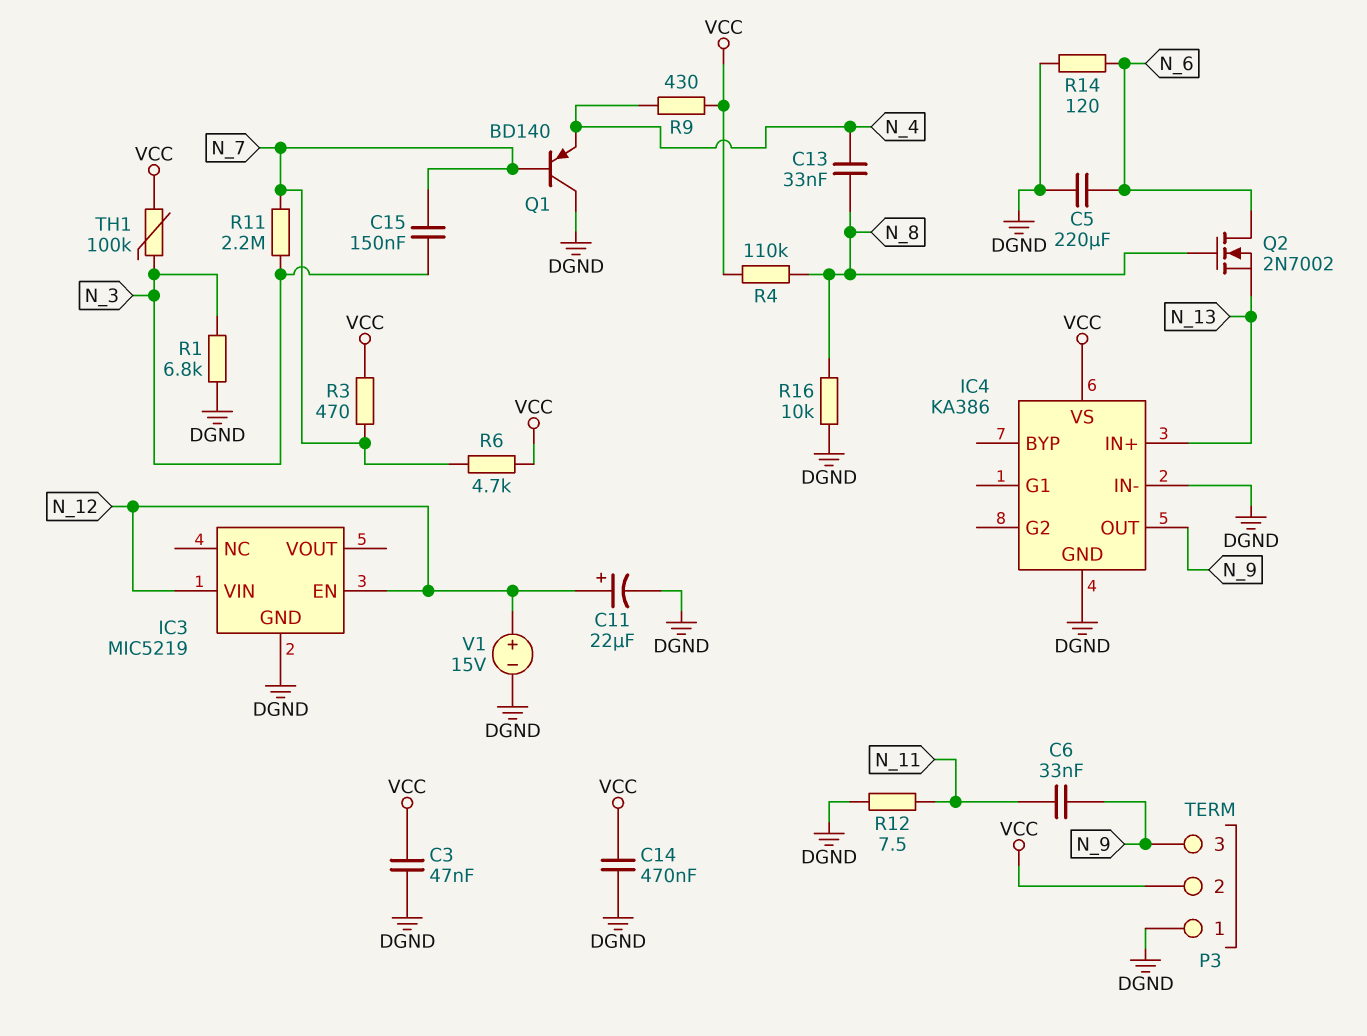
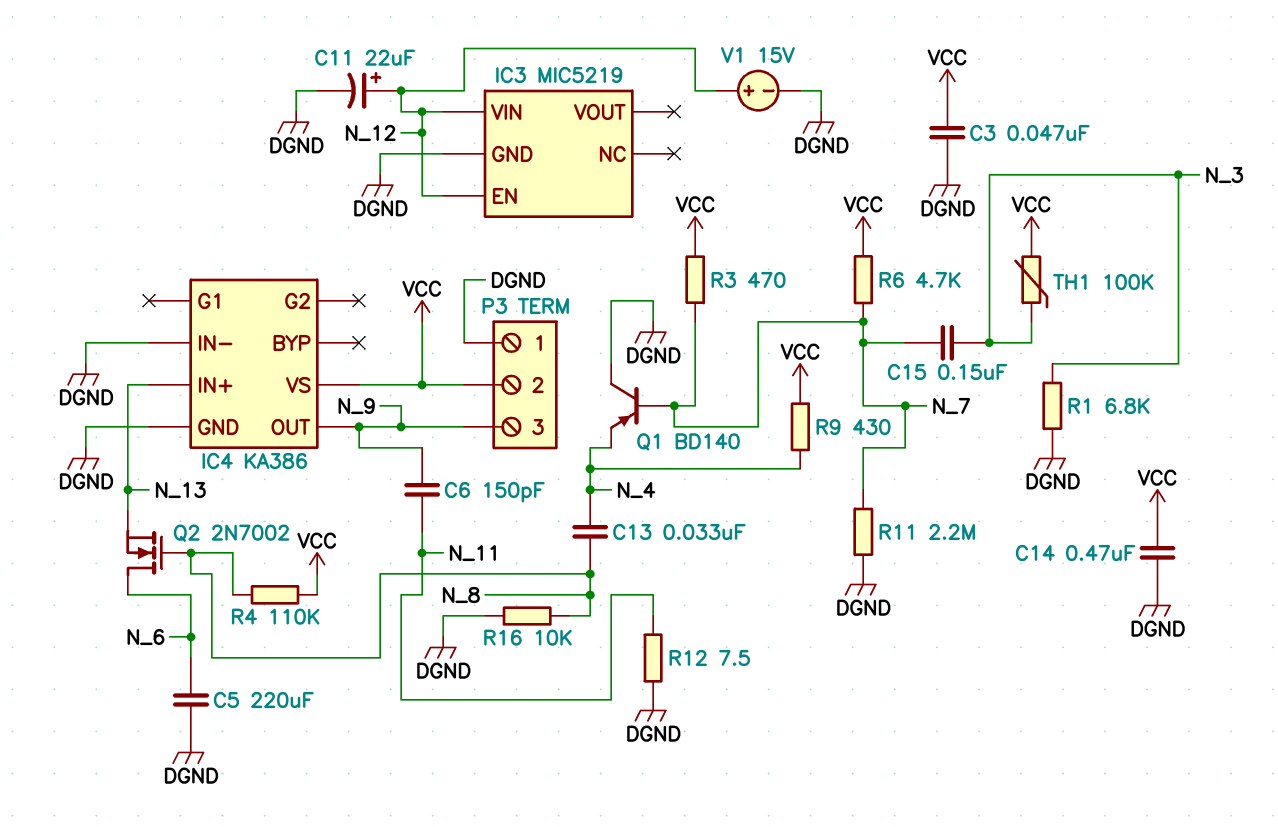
C6: 33nF (N_9, N_11) -> 150pF (N_9, N_11)
R11: 2.2M (N_3, N_7) -> 2.2M (DGND, N_7)
R14: 120 (DGND, N_6) -> none

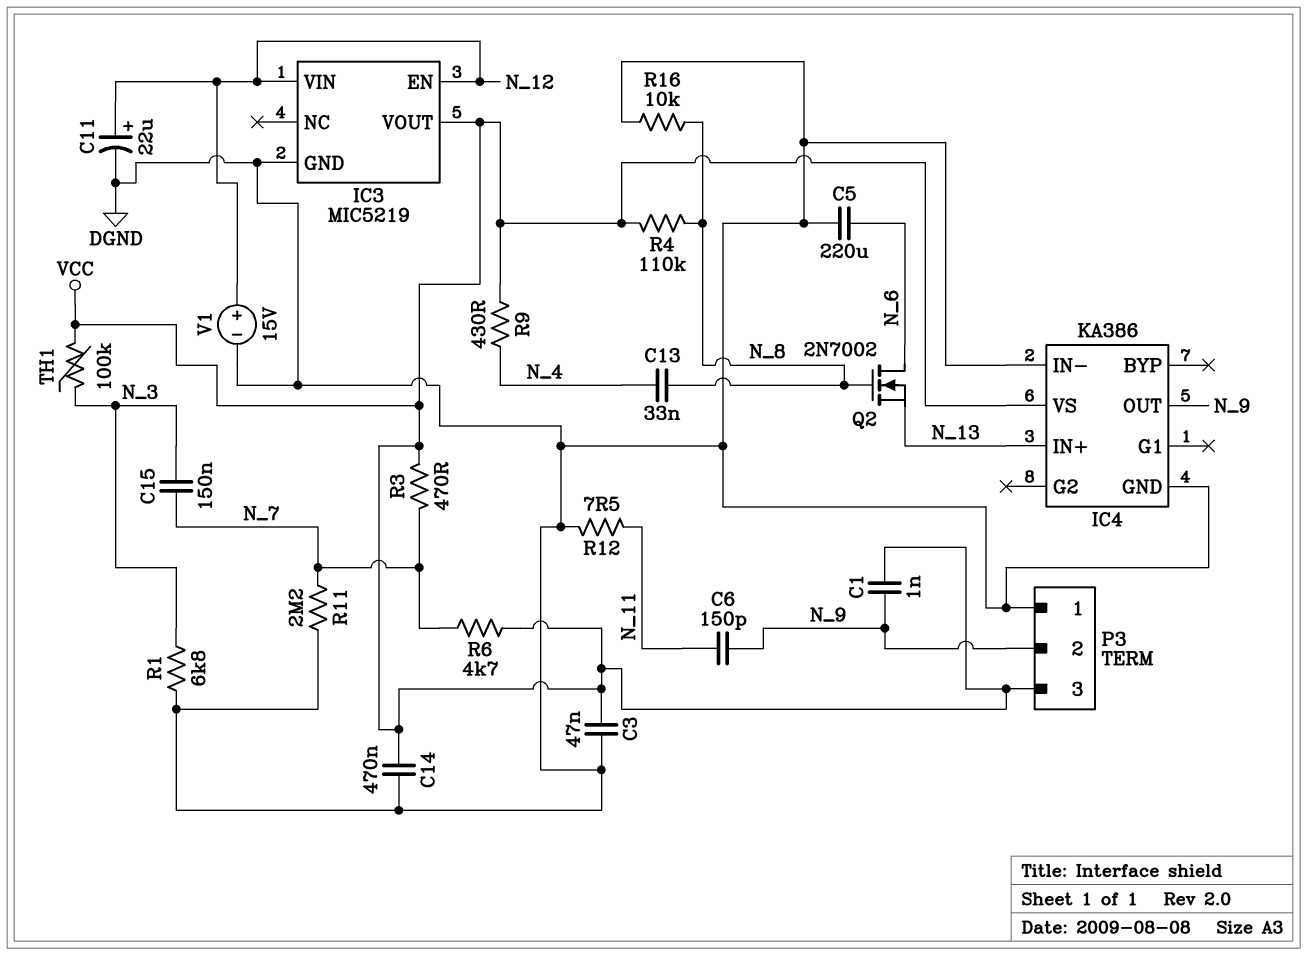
C1: none -> 1nF (N_9, VCC)
IC3 pin VOUT: none -> VCC
P3 pin 2: VCC -> N_9
P3 pin 3: N_9 -> VCC
Q1: PNP BD140 (B N_7, C DGND, E N_4) -> none

